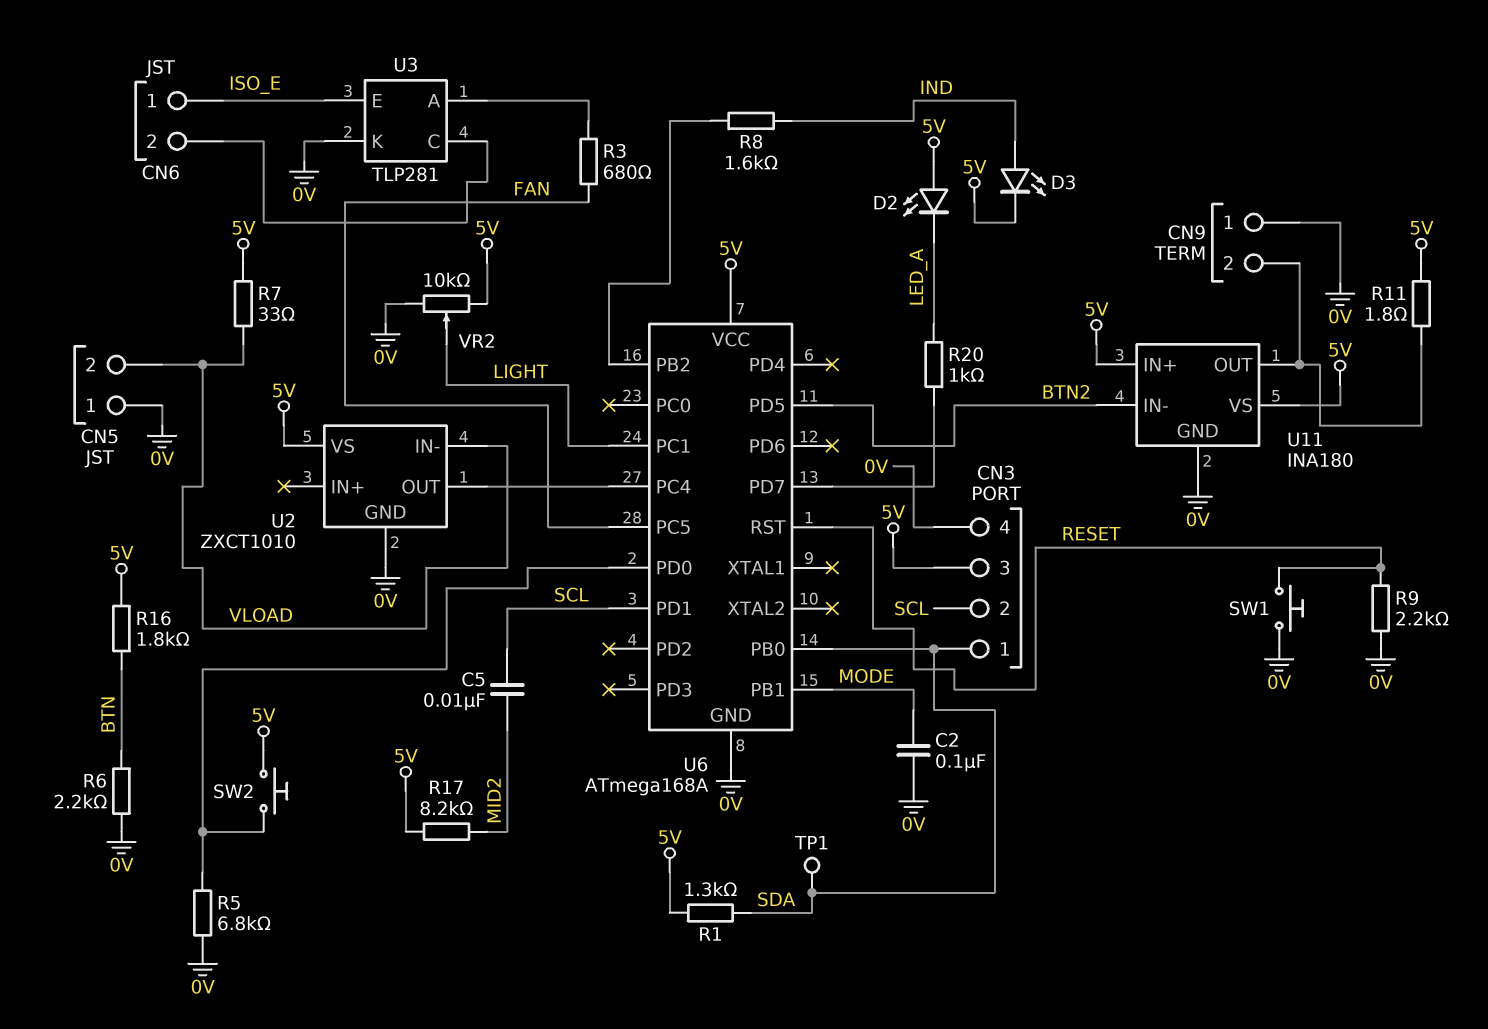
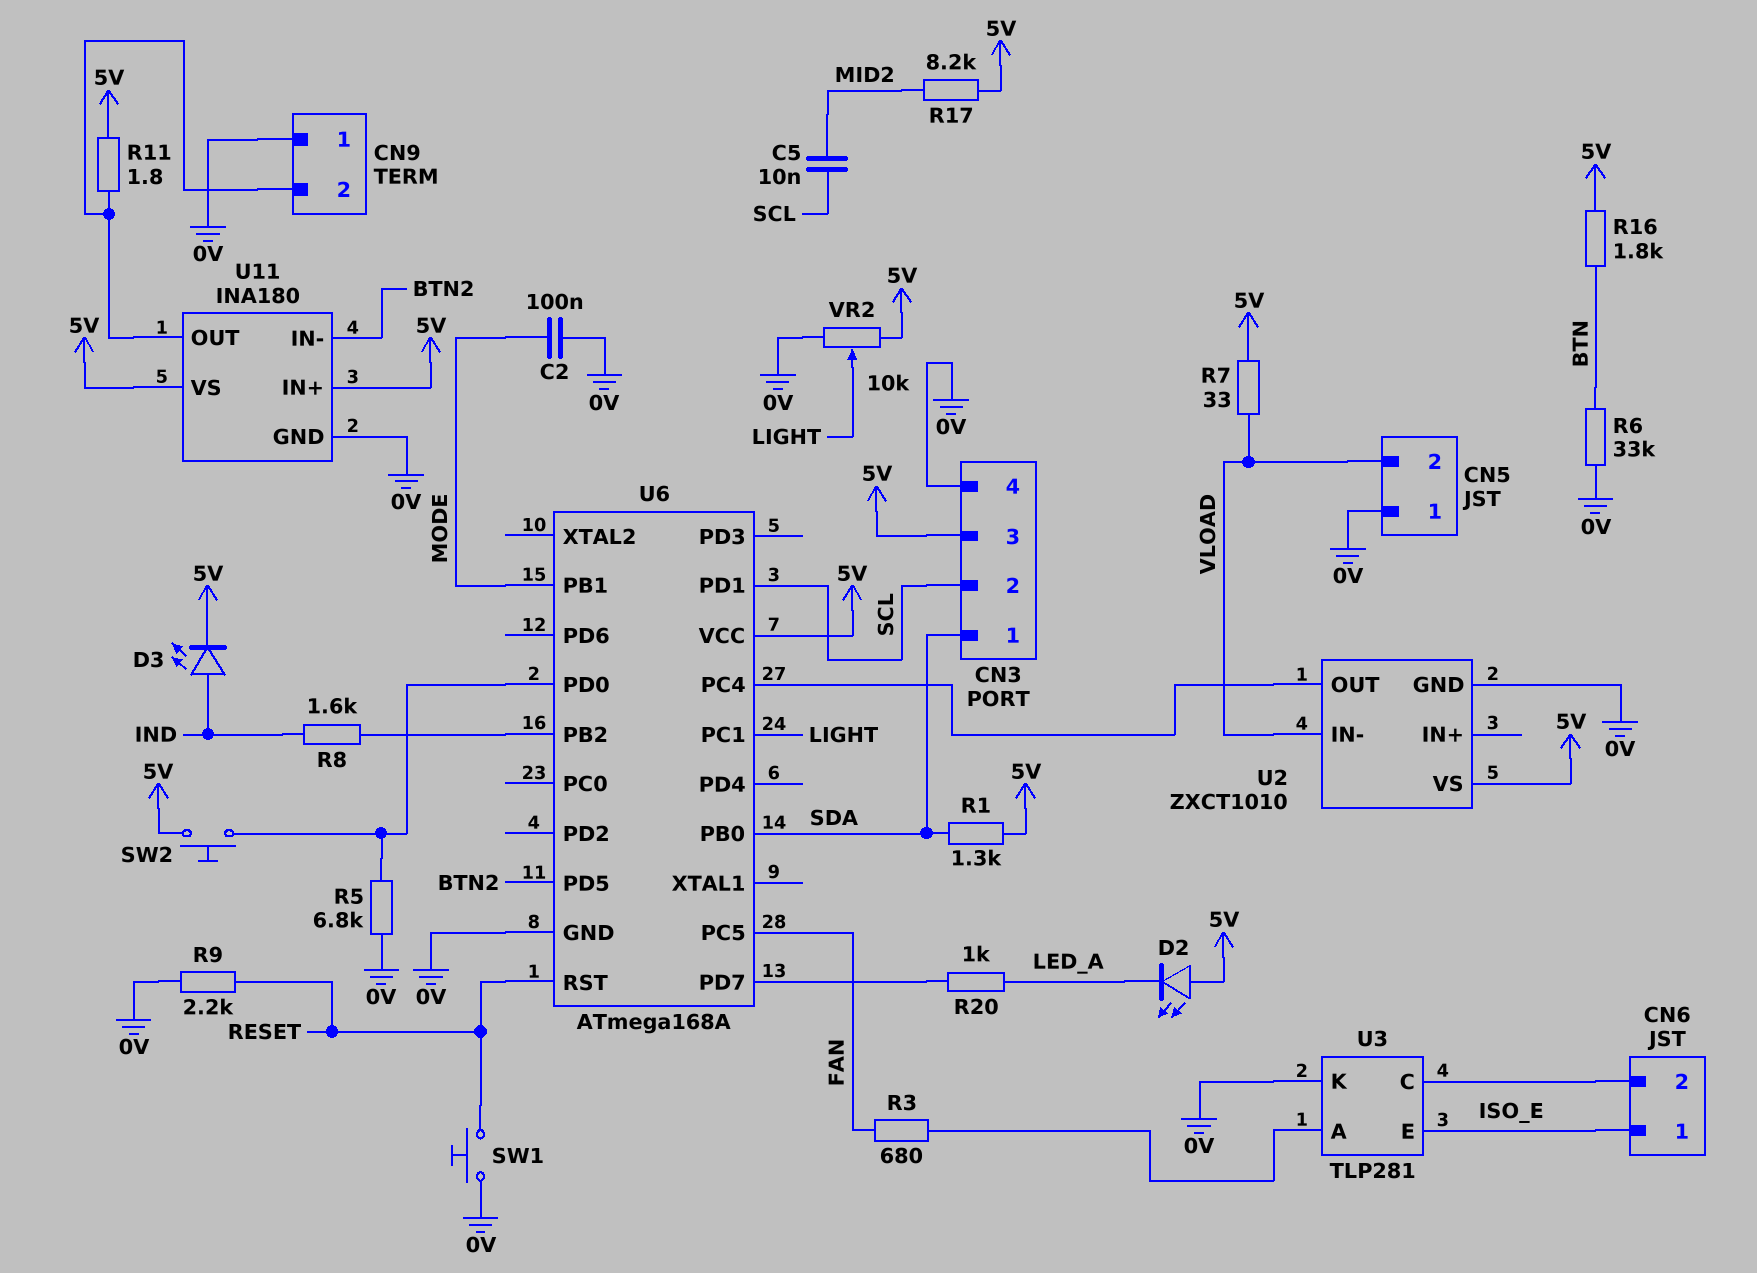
R6: 2.2k (0V, BTN) -> 33k (0V, BTN)
TP1: test point (SDA) -> none

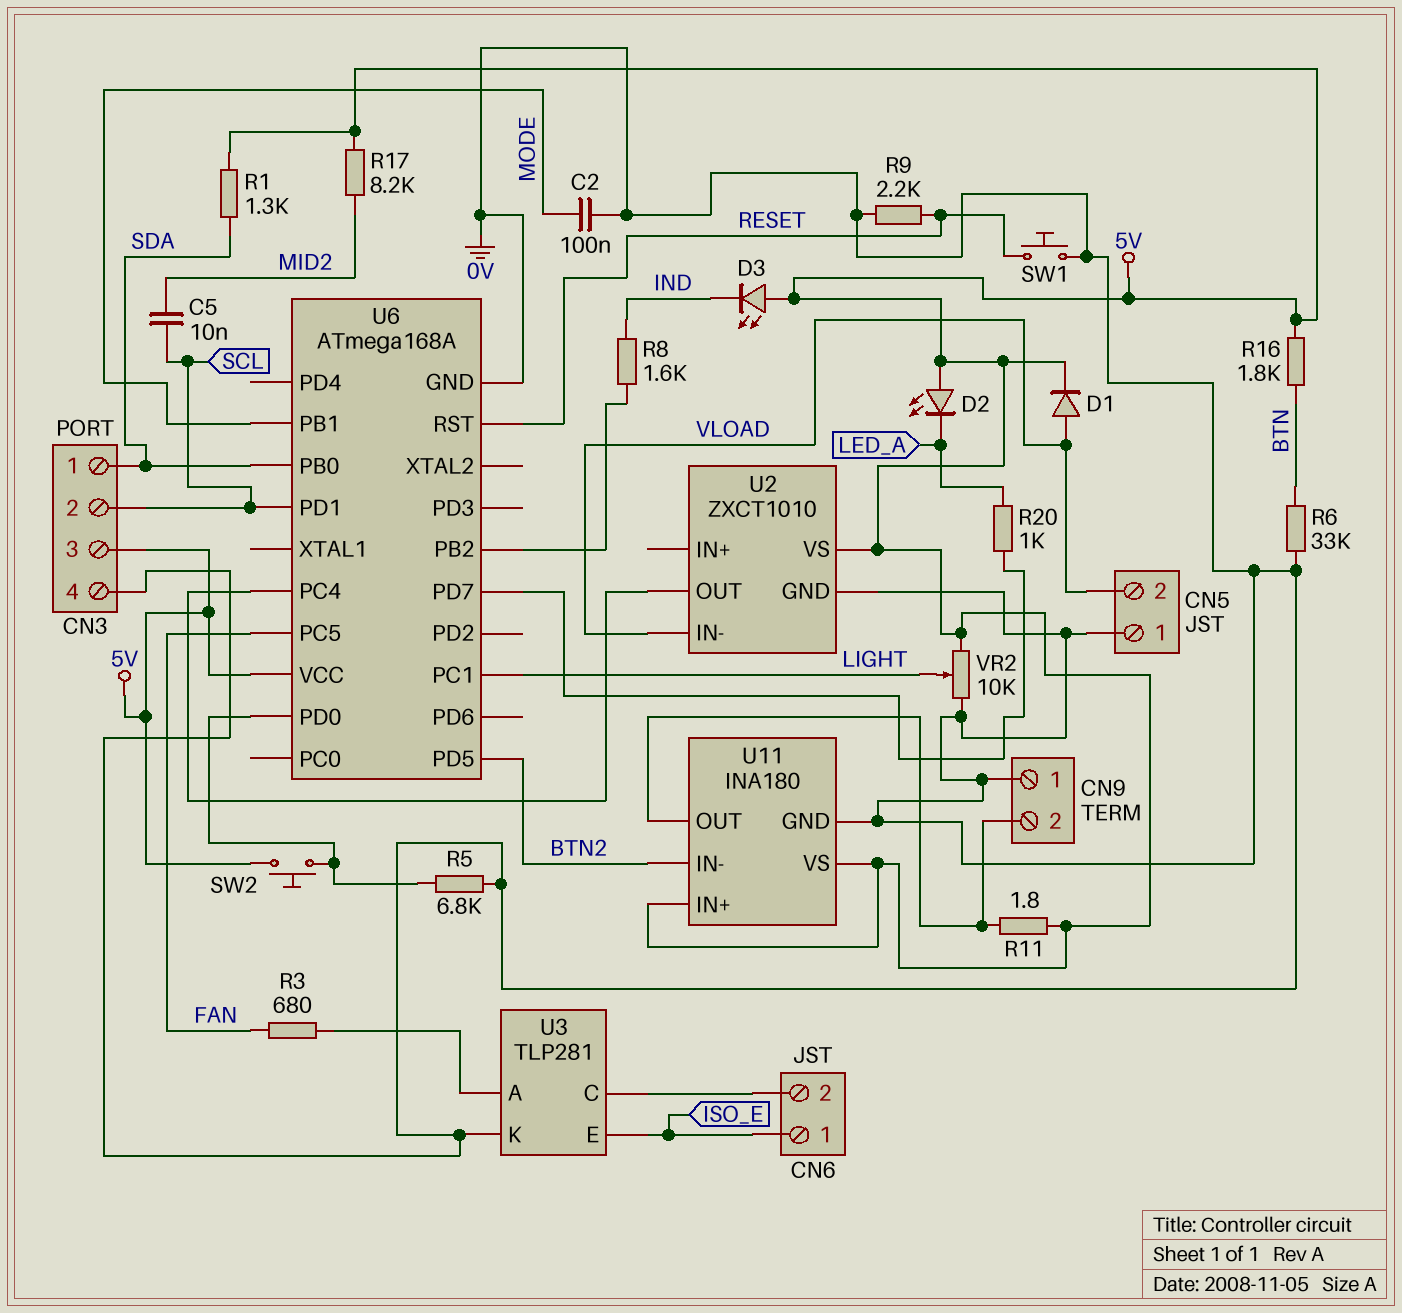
D1: none -> diode (A VLOAD, K 5V)
D3: LED (A IND, K 5V) -> LED (A 5V, K IND)
R7: 33 (5V, VLOAD) -> none

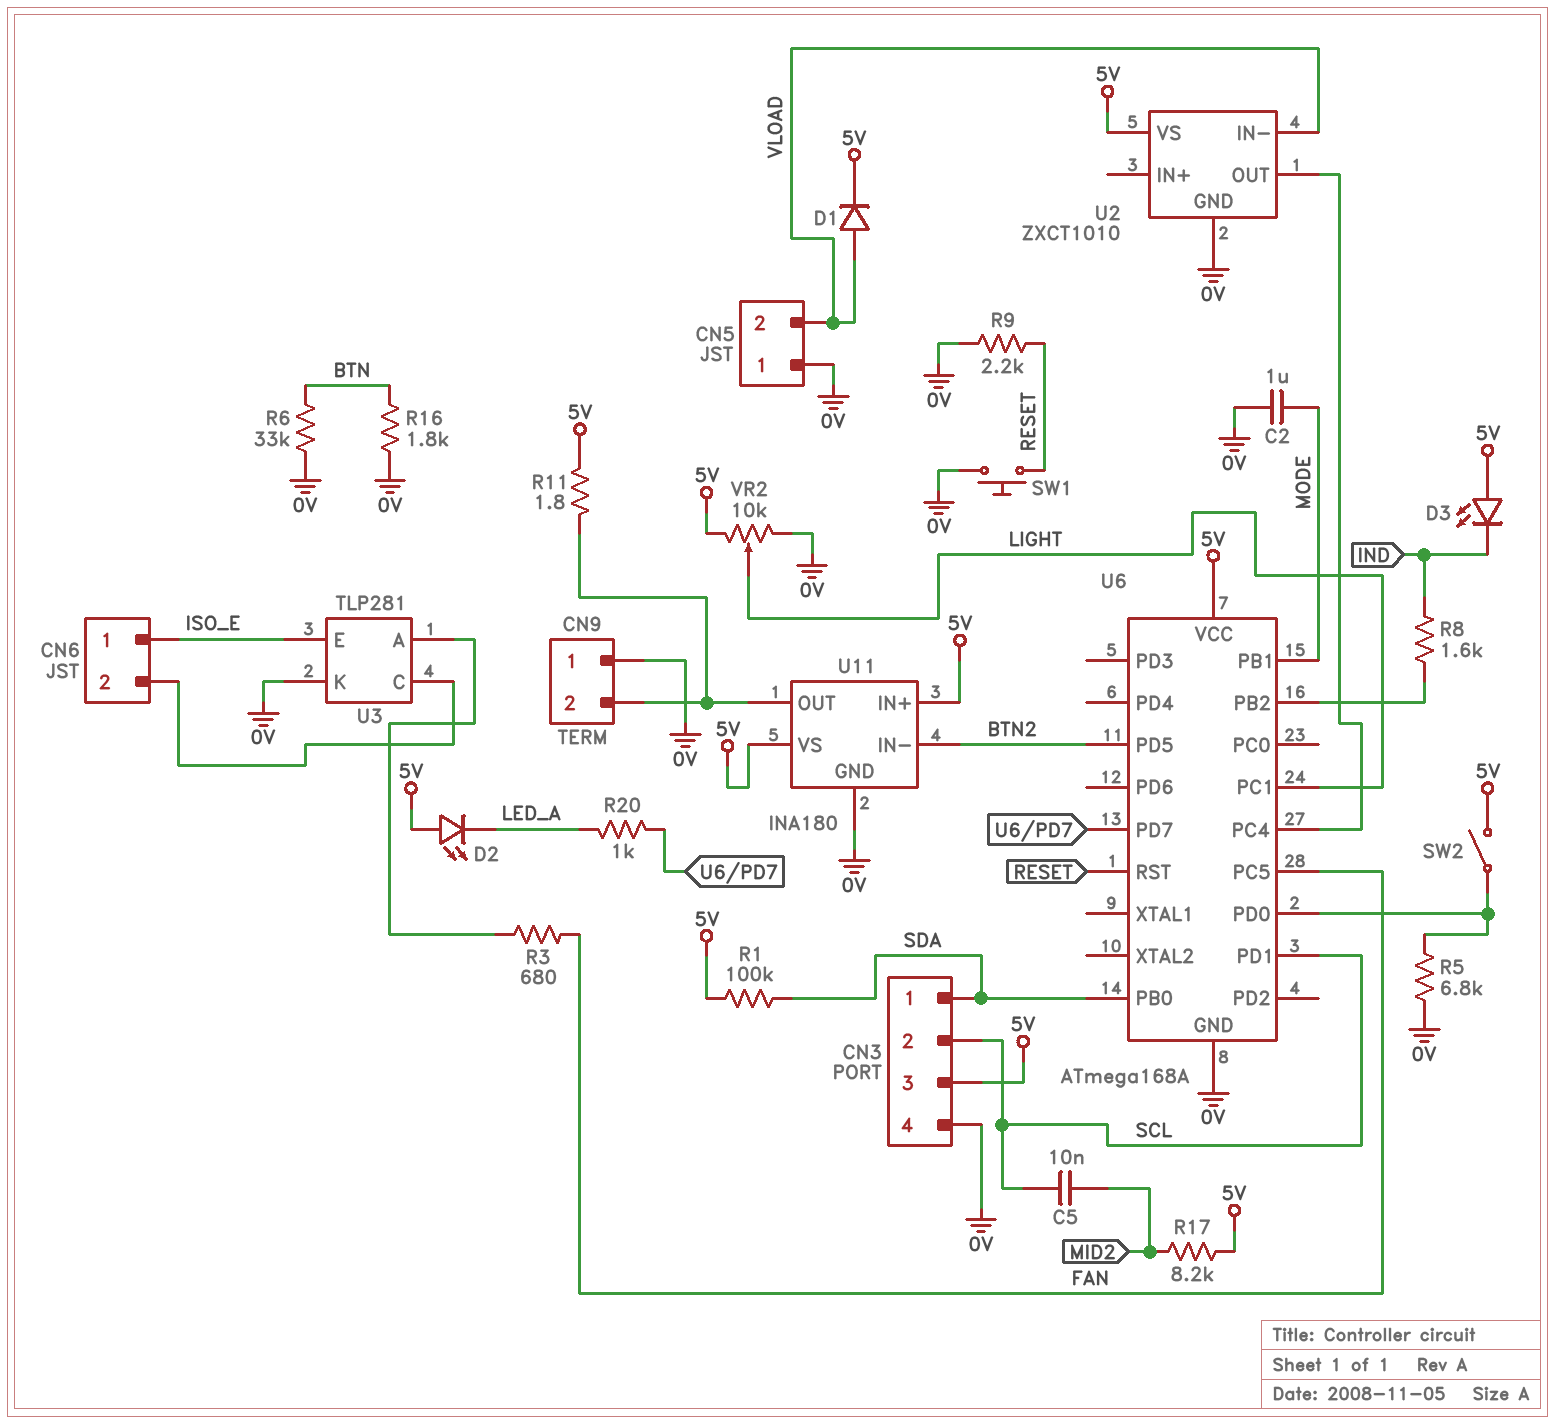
C2: 100nF (0V, MODE) -> 1uF (0V, MODE)
R1: 1.3k (5V, SDA) -> 100k (5V, SDA)
R16: 1.8k (5V, BTN) -> 1.8k (0V, BTN)
SW2: button (5V, U6/PD0) -> switch (5V, U6/PD0)

